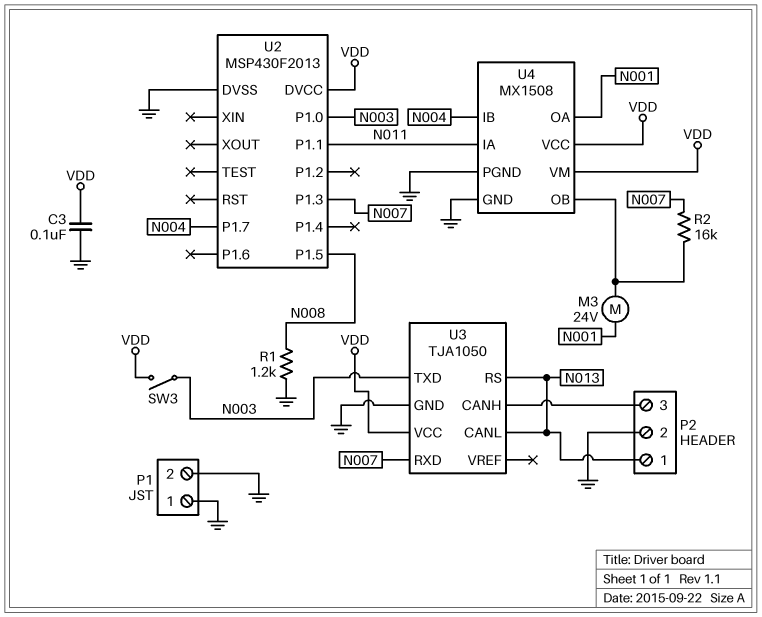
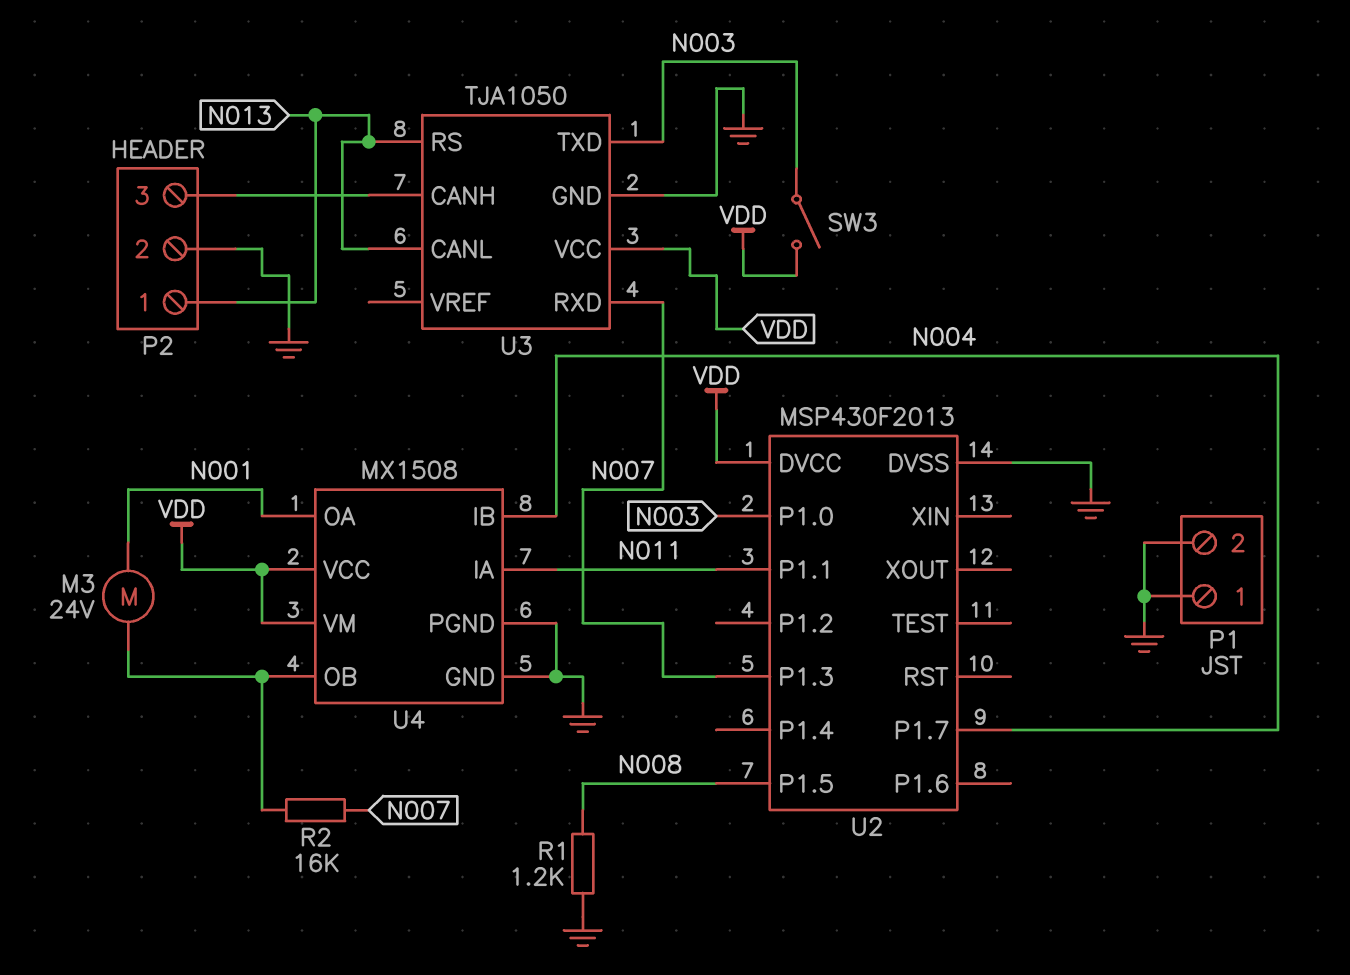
C3: 100nF (GND, VDD) -> none

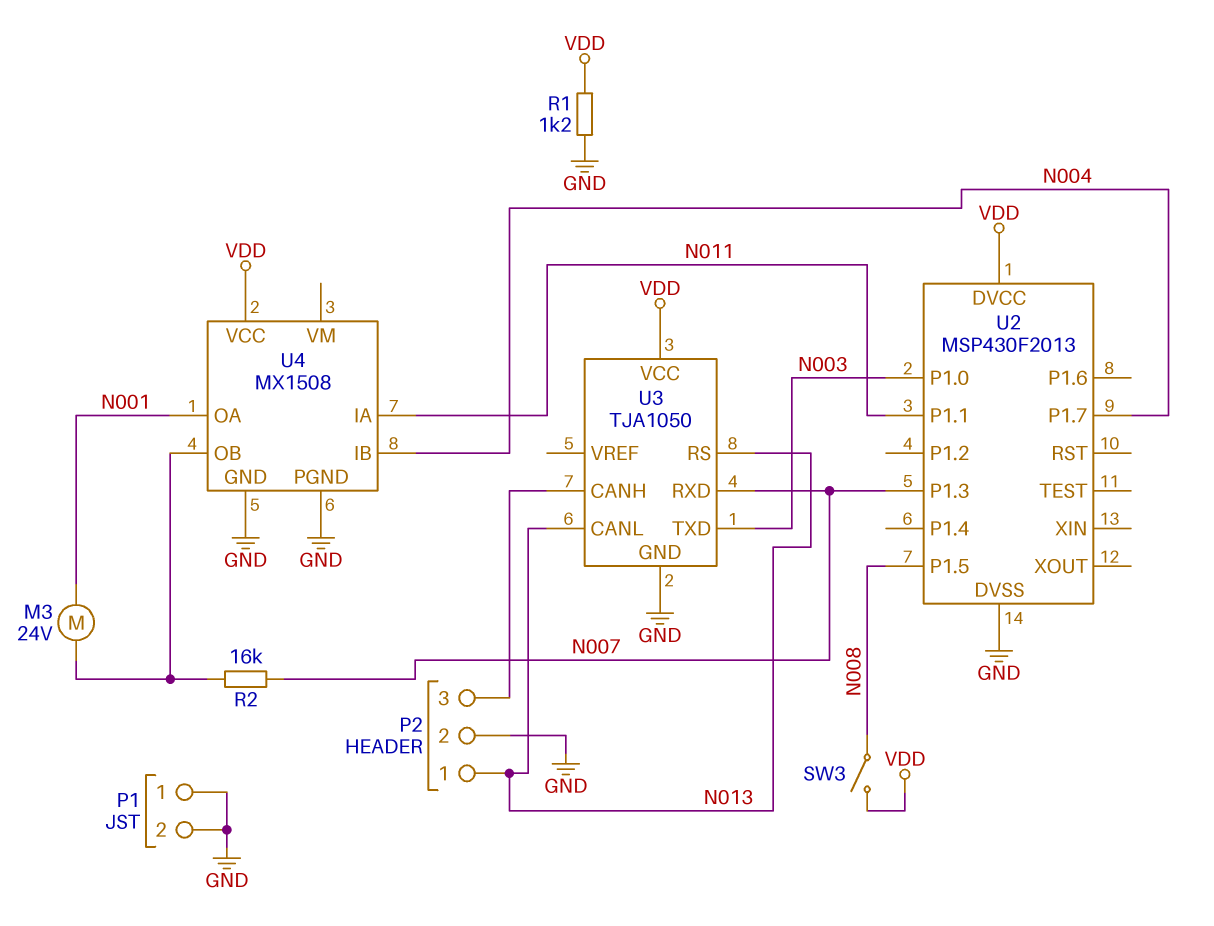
R1: 1.2k (GND, N008) -> 1.2k (GND, VDD)
SW3: switch (N003, VDD) -> switch (N008, VDD)
U4 pin VM: VDD -> none

